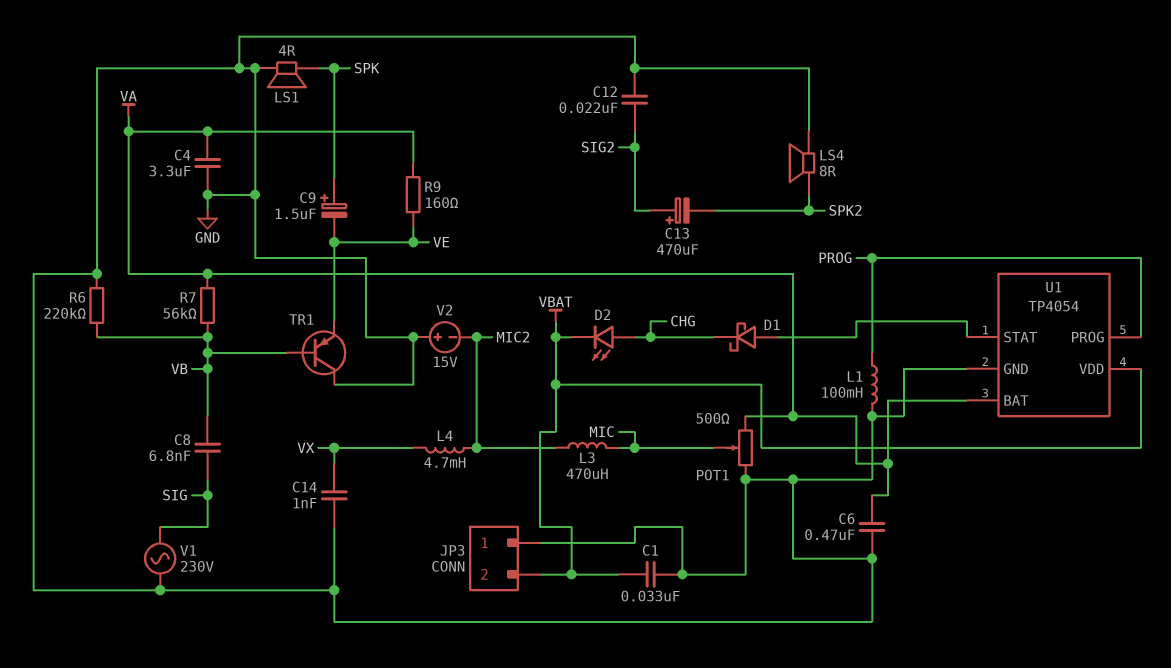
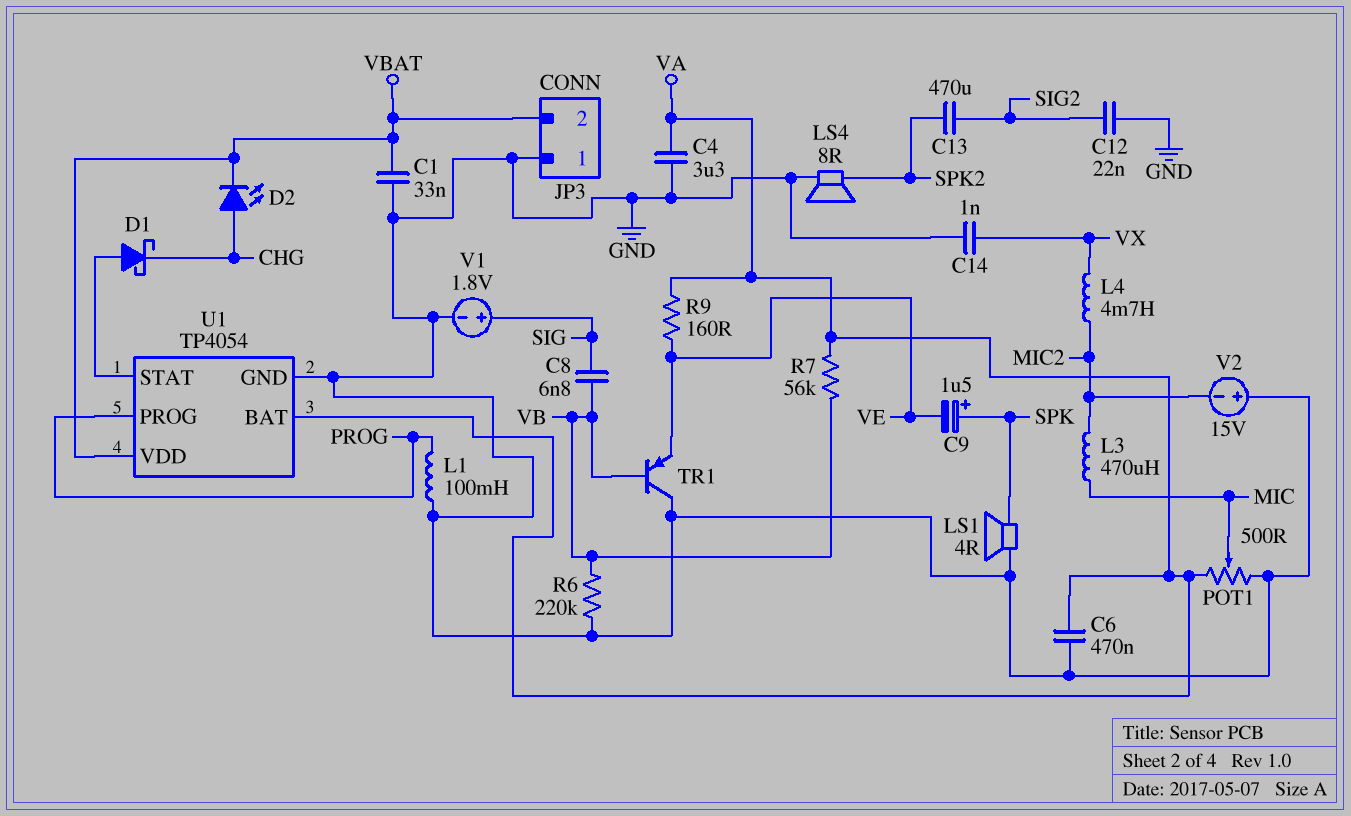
C13: 470uF (plus SIG2, minus SPK2) -> 470uF (SIG2, SPK2)
V1: AC 230V (GND, SIG) -> 1.8V (plus SIG, minus GND)

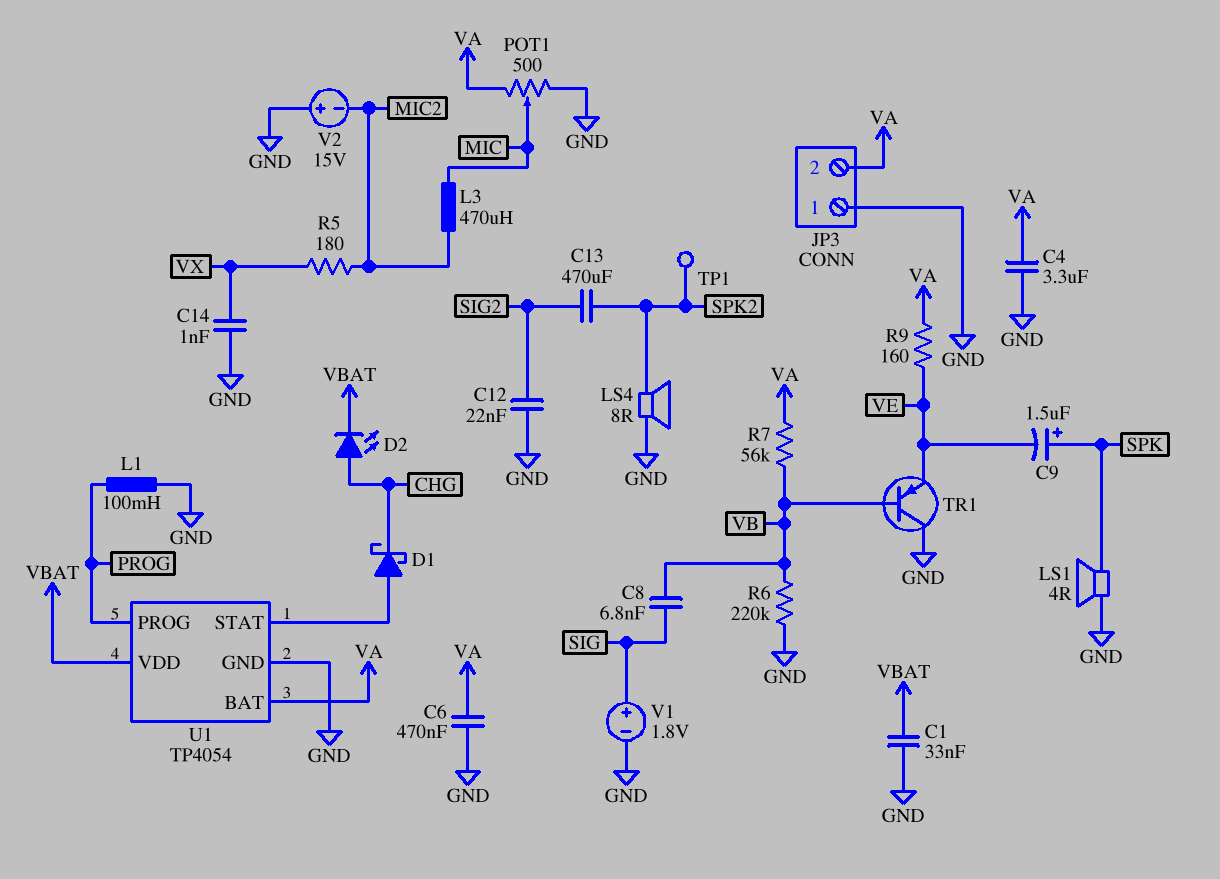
JP3 pin 2: VBAT -> VA
L4: 4.7mH (MIC2, VX) -> none
R5: none -> 180 (MIC2, VX)
TP1: none -> test point (SPK2)

